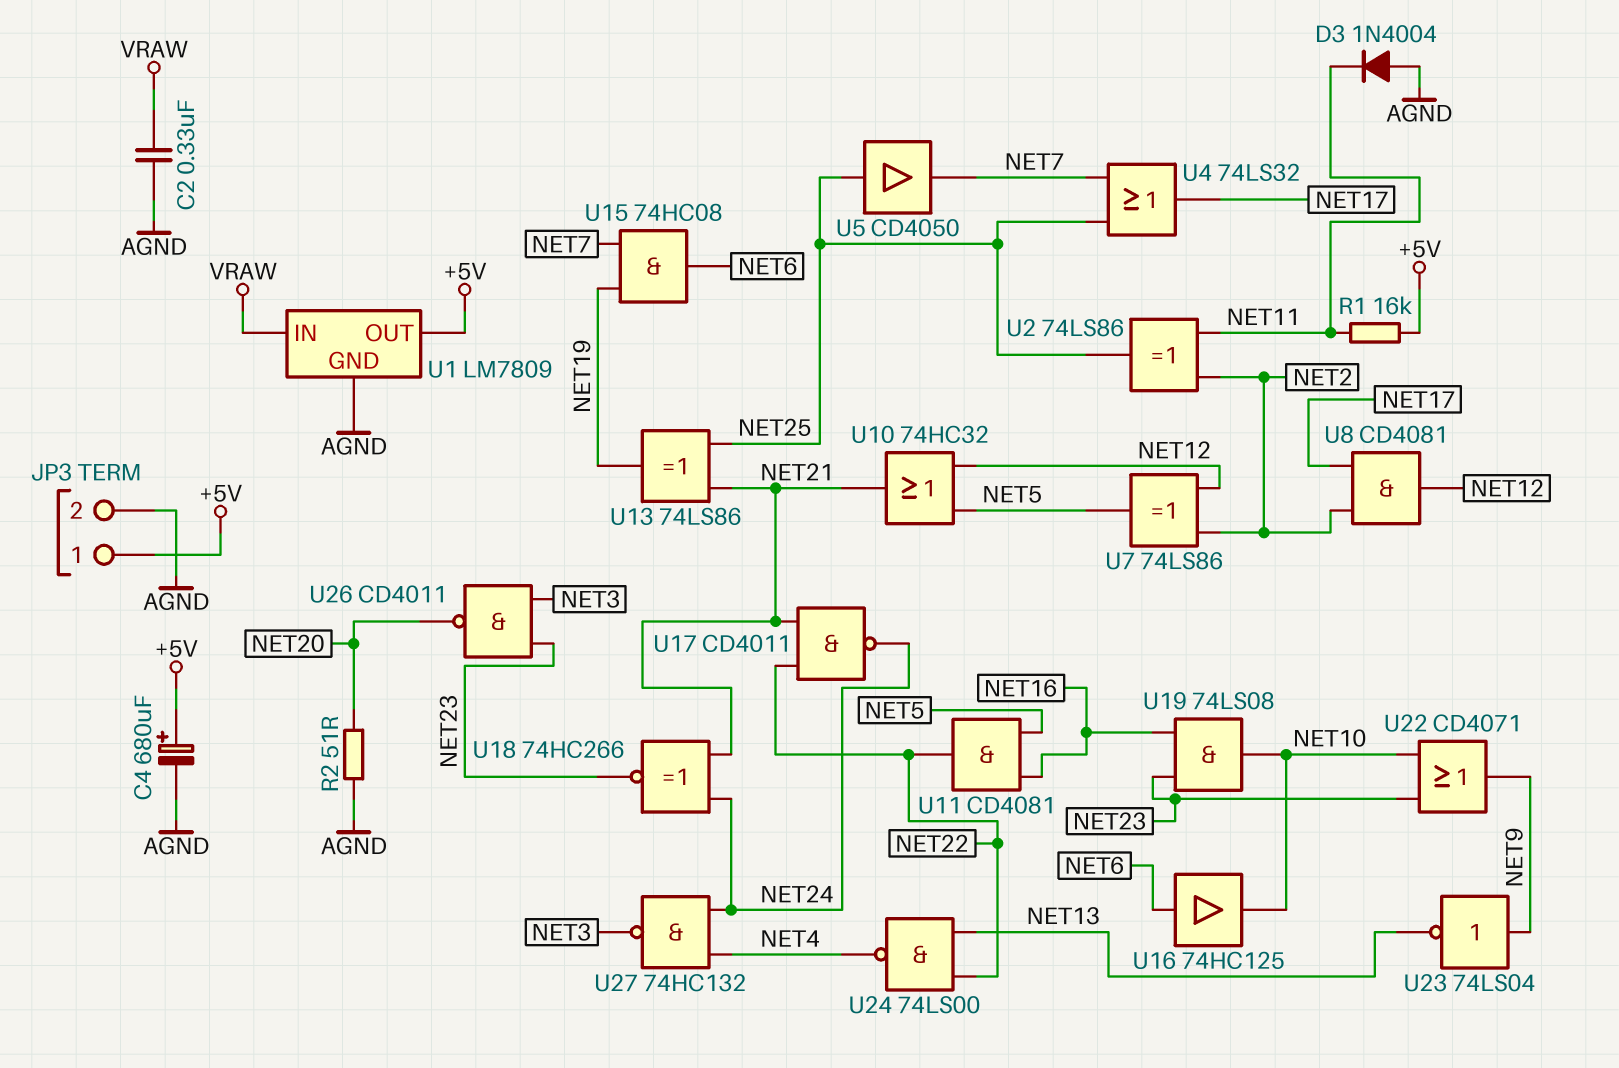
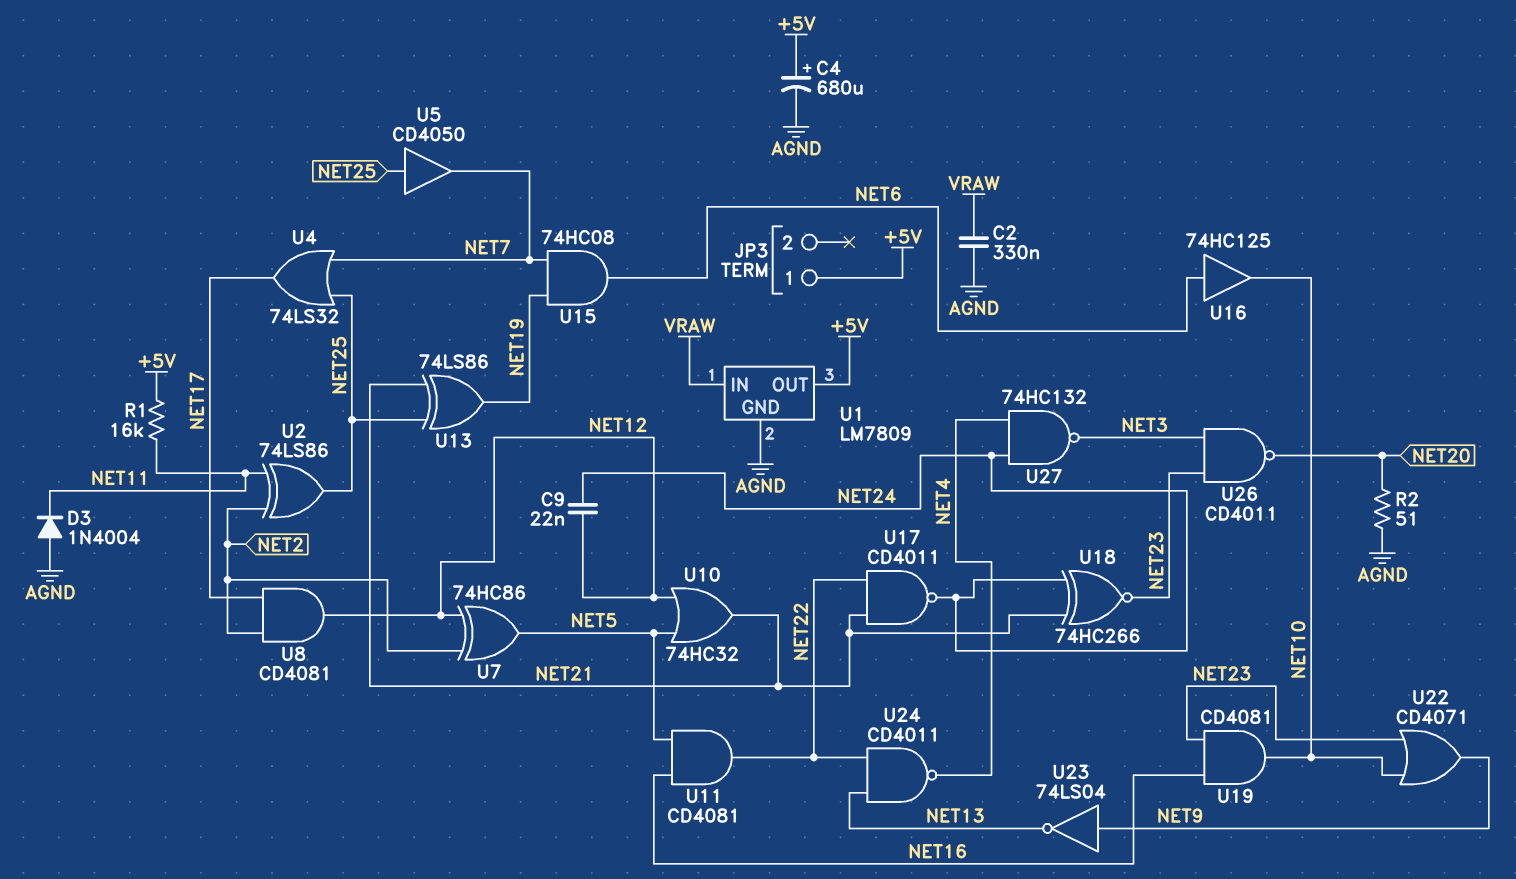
C9: none -> 22nF (NET12, NET24)
JP3 pin 2: AGND -> none
U7: XOR 74LS86 (in NET2, in NET12, out NET5) -> XOR 74HC86 (in NET2, in NET12, out NET5)
U19: AND 74LS08 (in NET16, in NET23, out NET10) -> AND CD4081 (in NET16, in NET23, out NET10)
U24: NAND 74LS00 (in NET13, in NET22, out NET4) -> NAND CD4011 (in NET13, in NET22, out NET4)

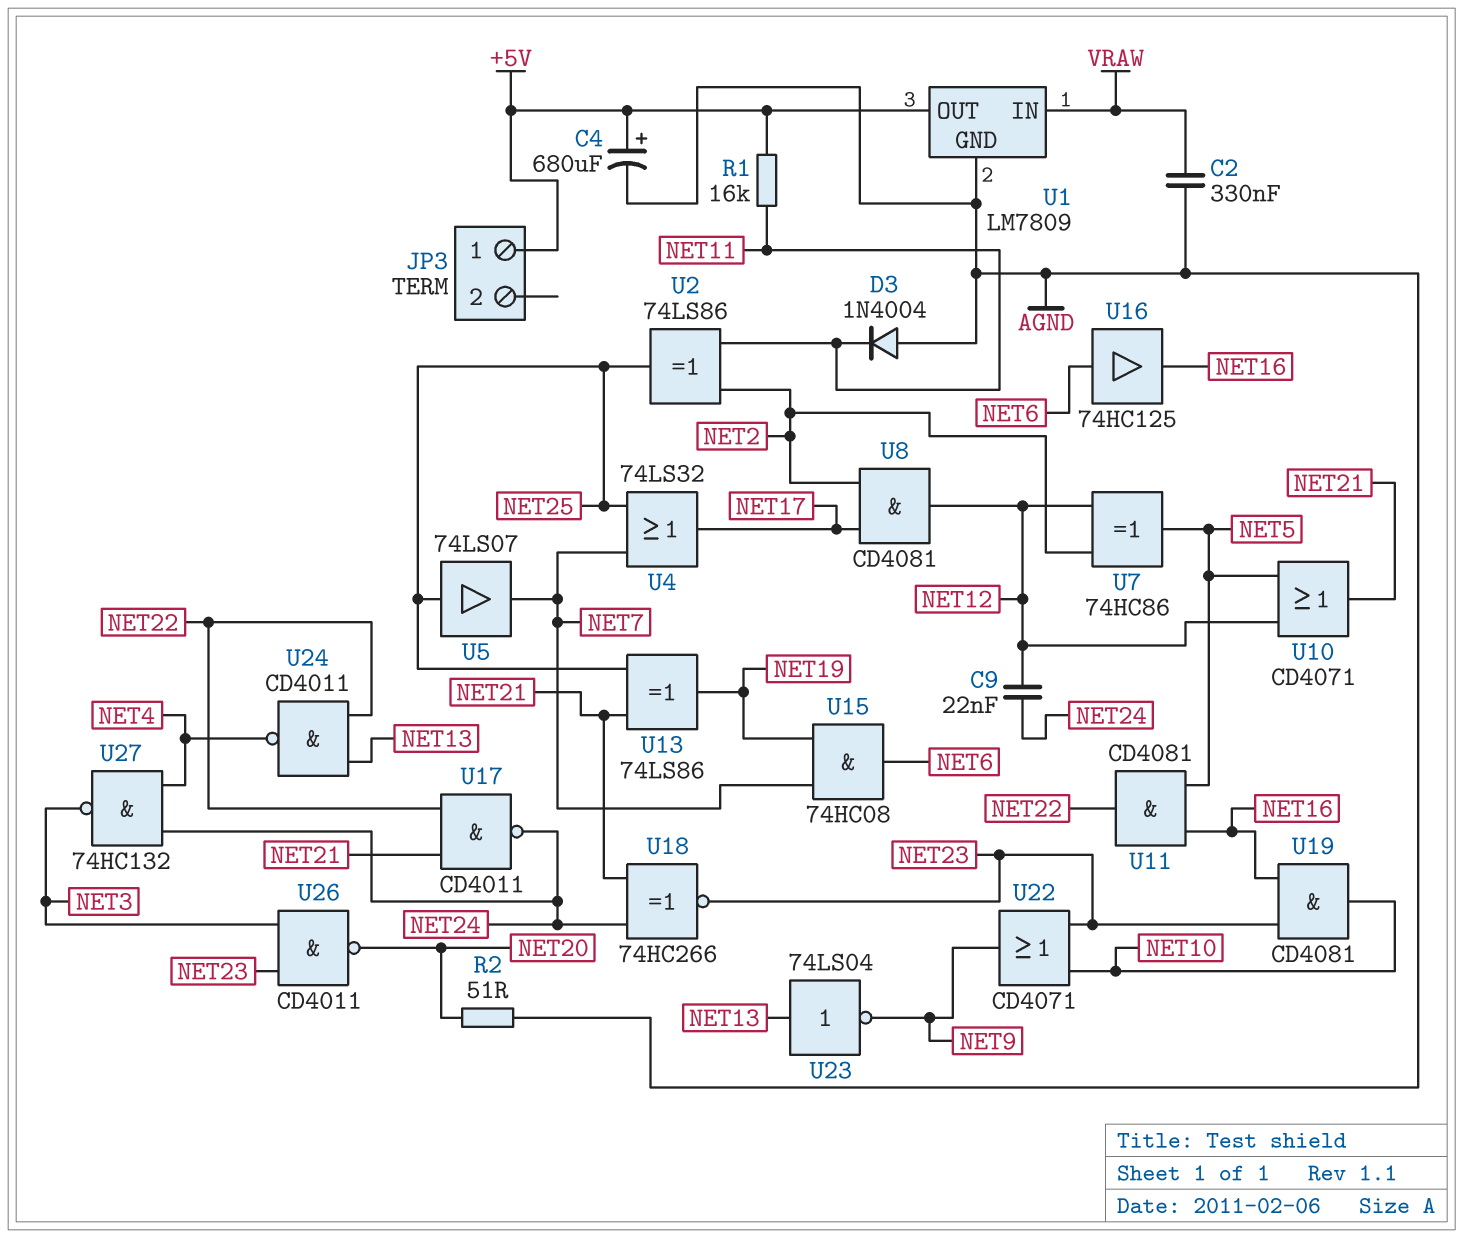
U5: buffer CD4050 (in NET25, out NET7) -> buffer 74LS07 (in NET25, out NET7)
U10: OR 74HC32 (in NET5, in NET12, out NET21) -> OR CD4071 (in NET5, in NET12, out NET21)
U16: buffer 74HC125 (in NET6, out NET10) -> buffer 74HC125 (in NET6, out NET16)
U23: NOT 74LS04 (in NET9, out NET13) -> NOT 74LS04 (in NET13, out NET9)

